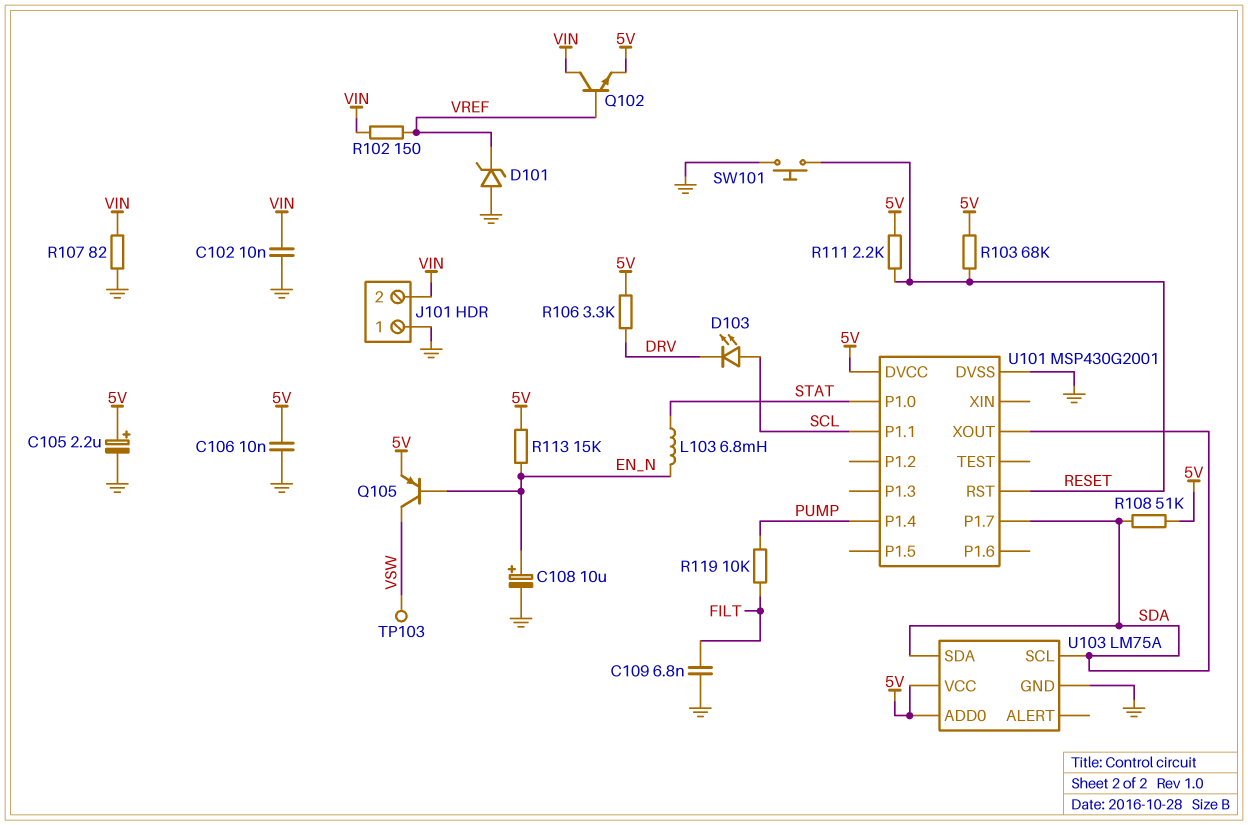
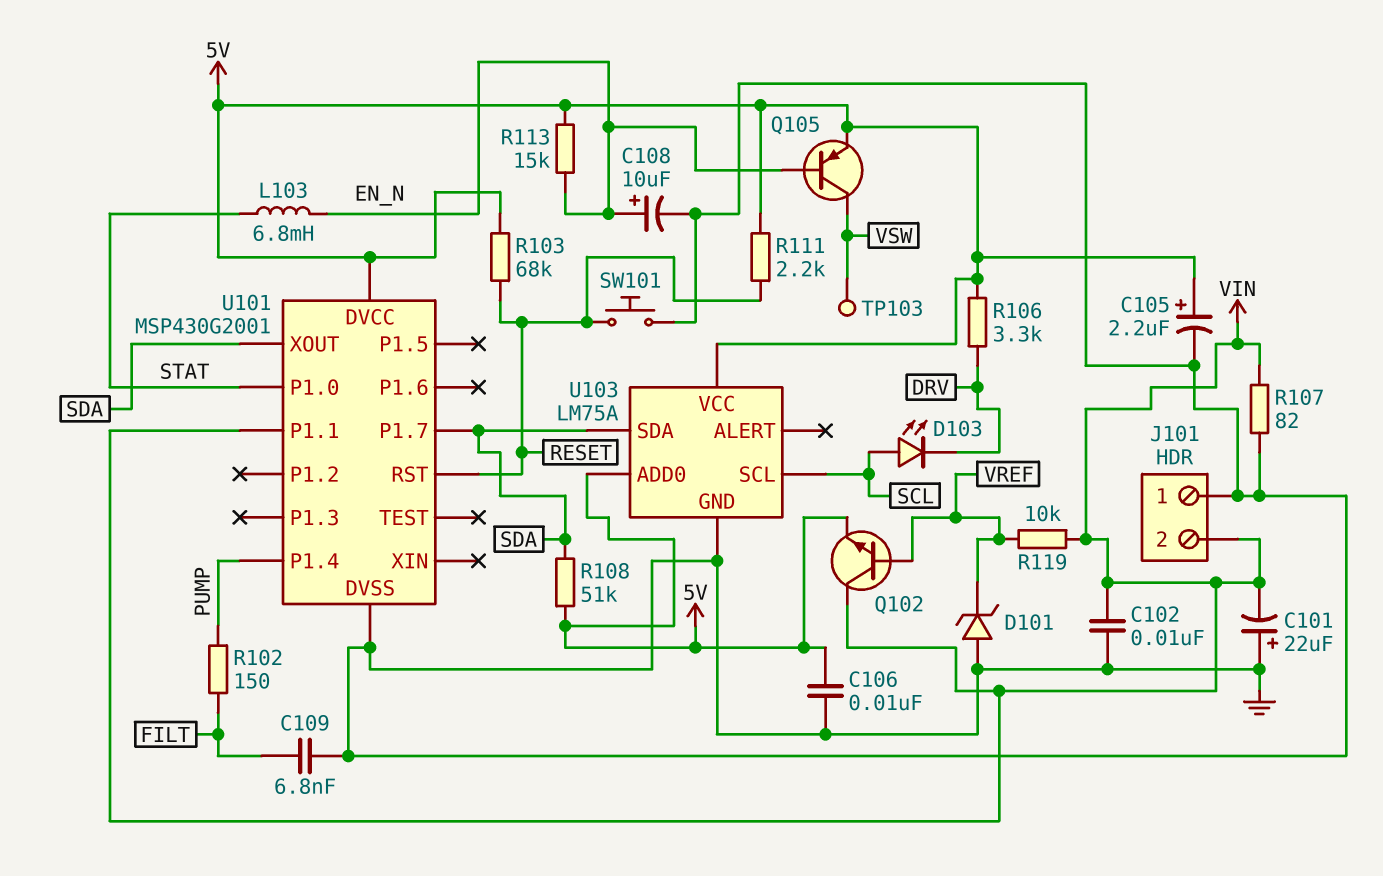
C101: none -> 22uF (plus GND, minus VIN)
R102: 150 (VIN, VREF) -> 150 (FILT, PUMP)
R119: 10k (FILT, PUMP) -> 10k (VIN, VREF)
U101 pin P1.1: SCL -> VIN
U103 pin SCL: SDA -> SCL

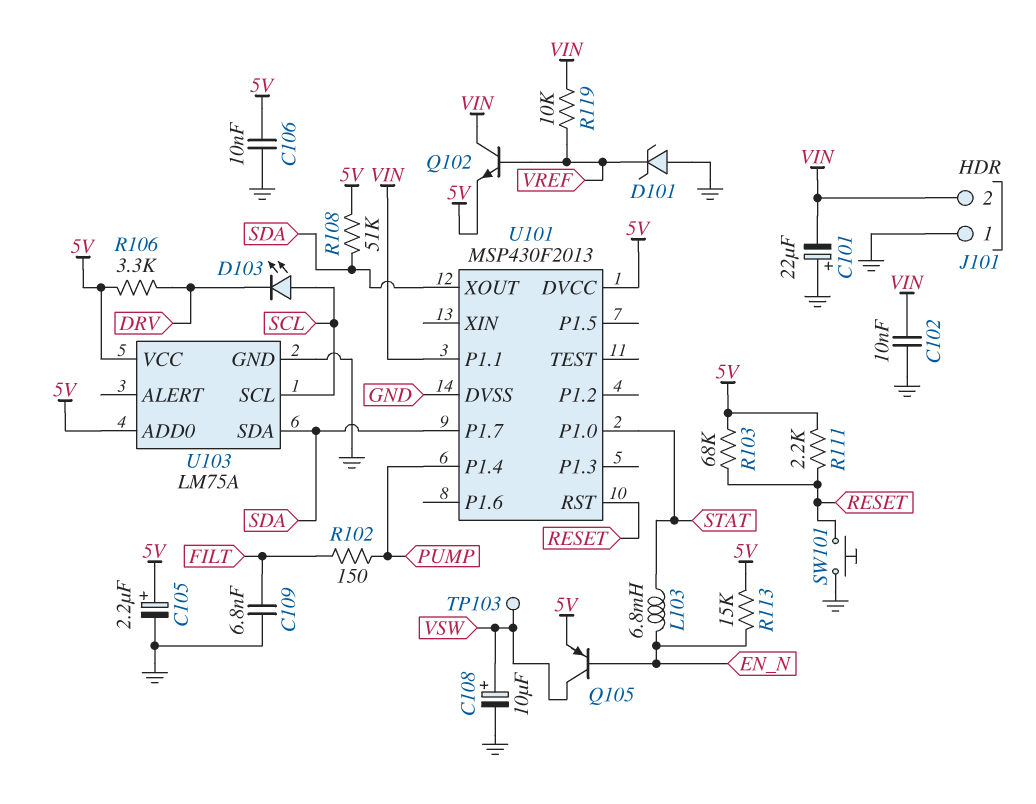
C108: 10uF (plus EN_N, minus GND) -> 10uF (plus VSW, minus GND)
R107: 82 (GND, VIN) -> none
U101: MSP430G2001 -> MSP430F2013

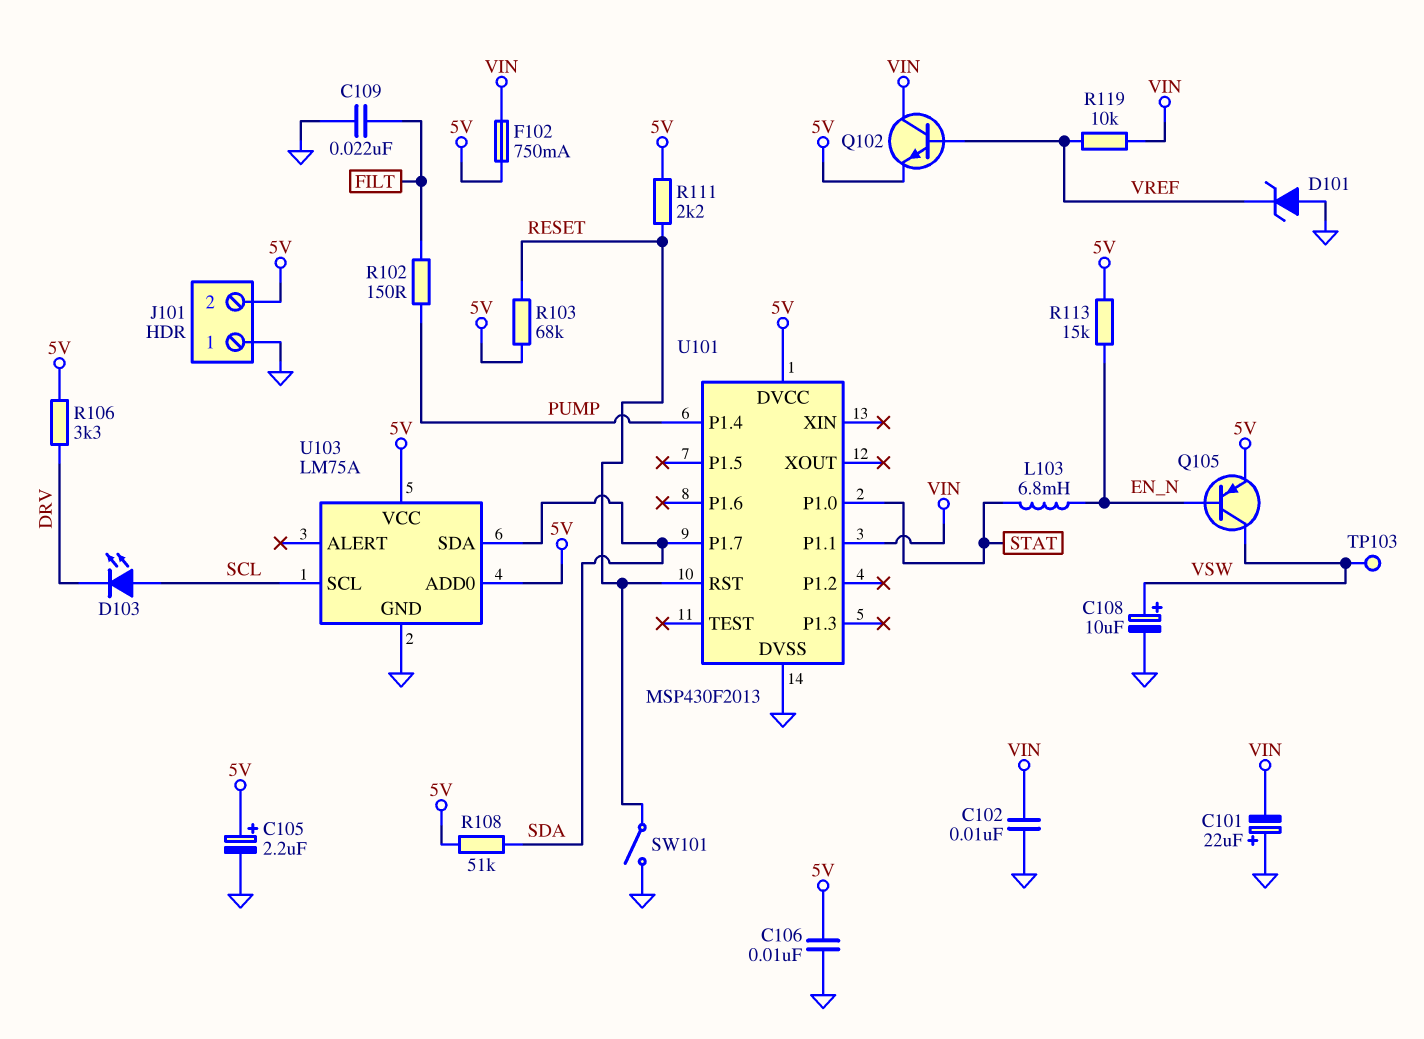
C109: 6.8nF (FILT, GND) -> 22nF (FILT, GND)
F102: none -> 750mA (5V, VIN)
J101 pin 2: VIN -> 5V
SW101: button (GND, RESET) -> switch (GND, RESET)
U101 pin XOUT: SDA -> none

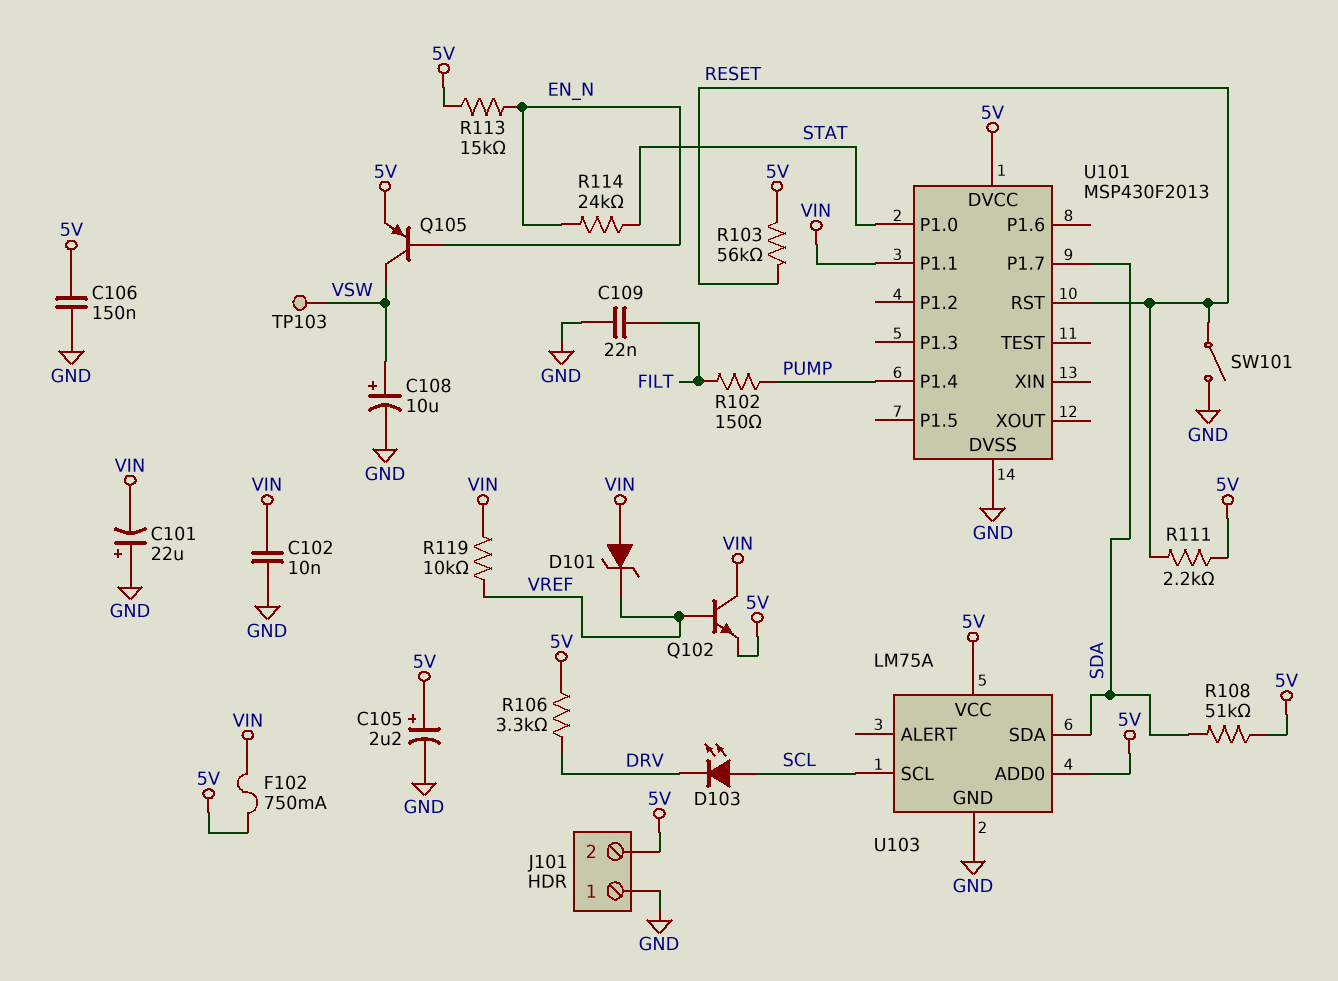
C106: 10nF (5V, GND) -> 150nF (5V, GND)
D101: zener (A GND, K VREF) -> zener (A VIN, K VREF)
L103: 6.8mH (EN_N, STAT) -> none
R103: 68k (5V, RESET) -> 56k (5V, RESET)
R114: none -> 24k (EN_N, STAT)

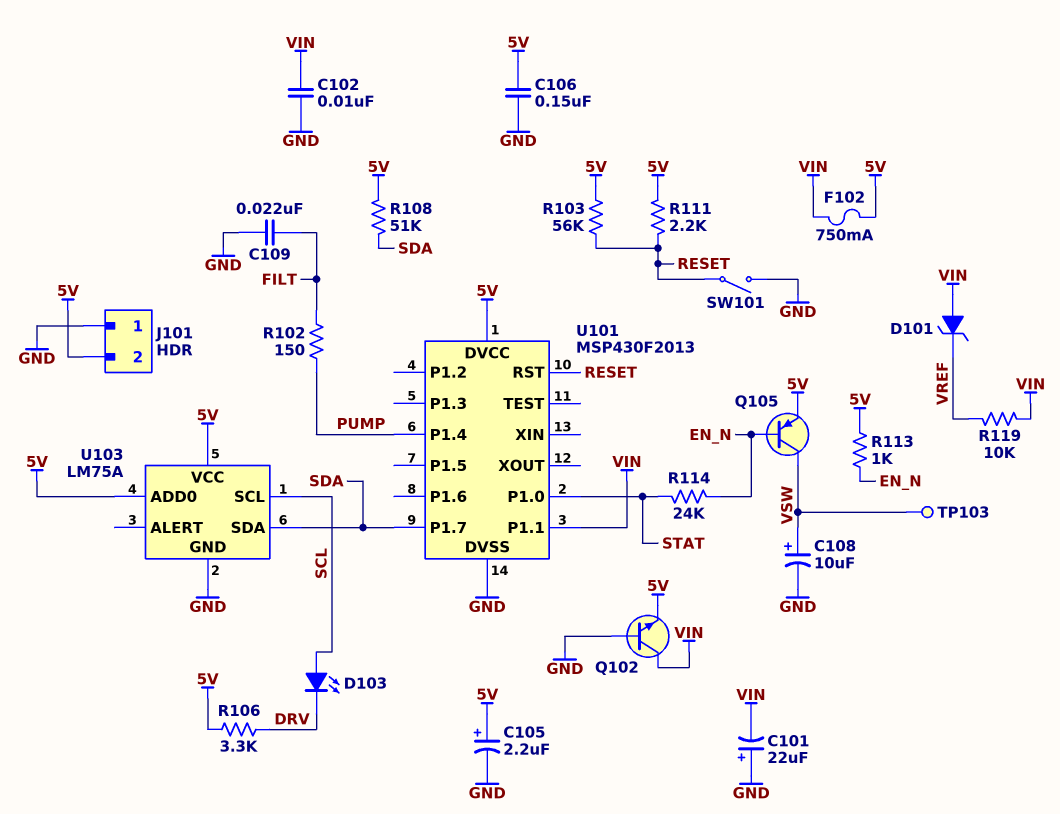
Q102: NPN (B VREF, C VIN, E 5V) -> NPN (B GND, C VIN, E 5V)
R113: 15k (5V, EN_N) -> 1k (5V, EN_N)

